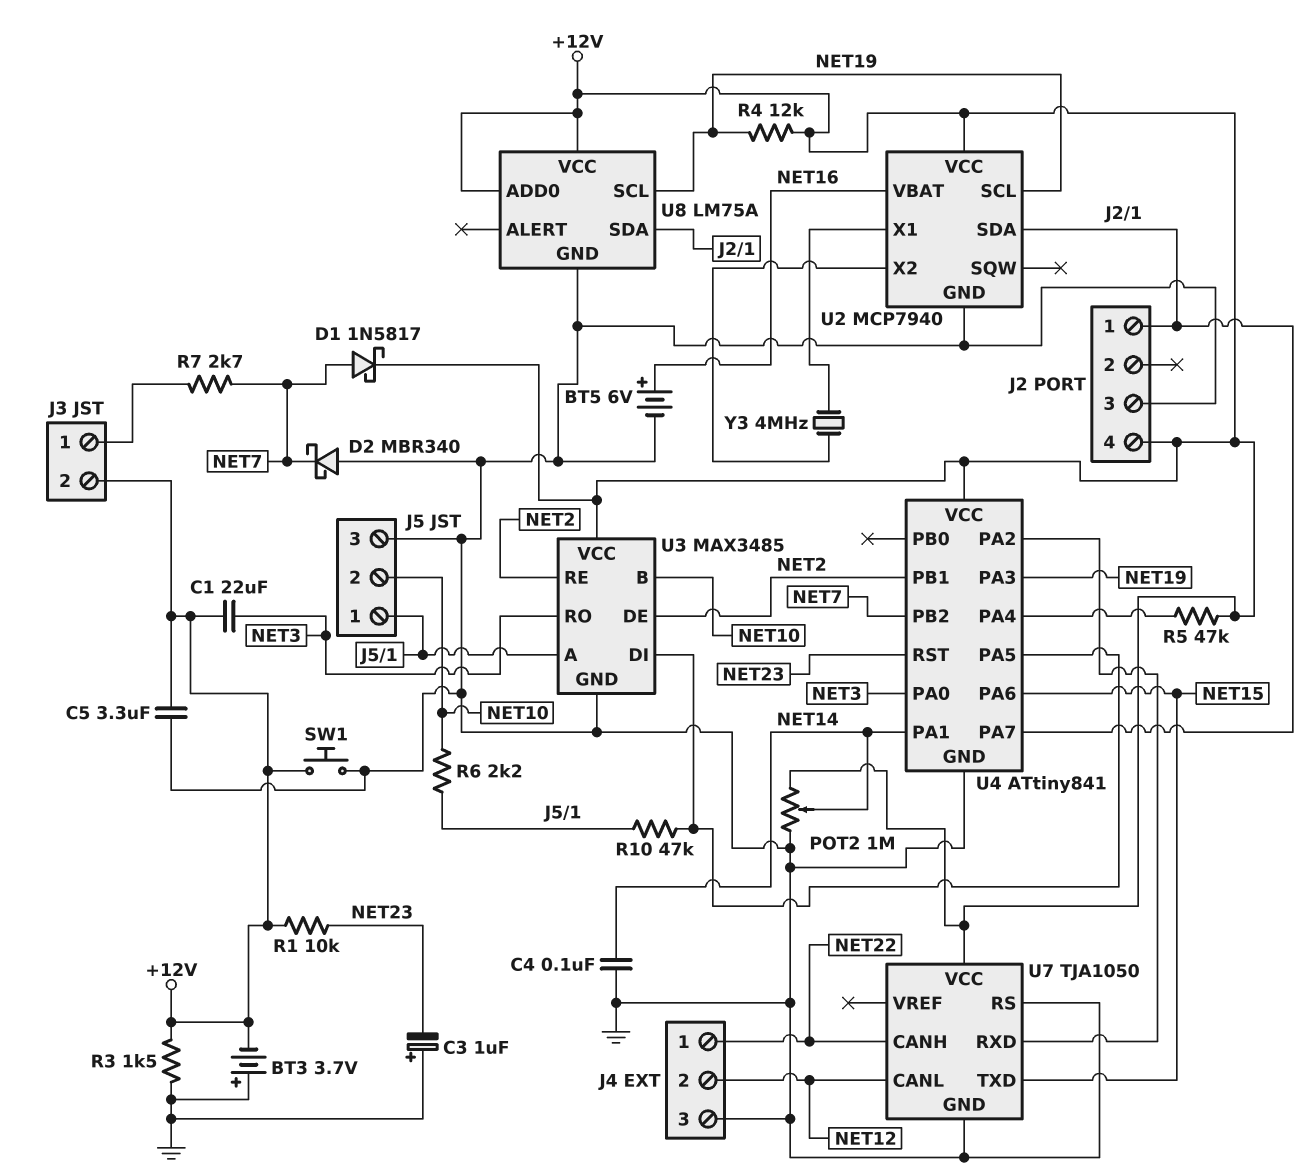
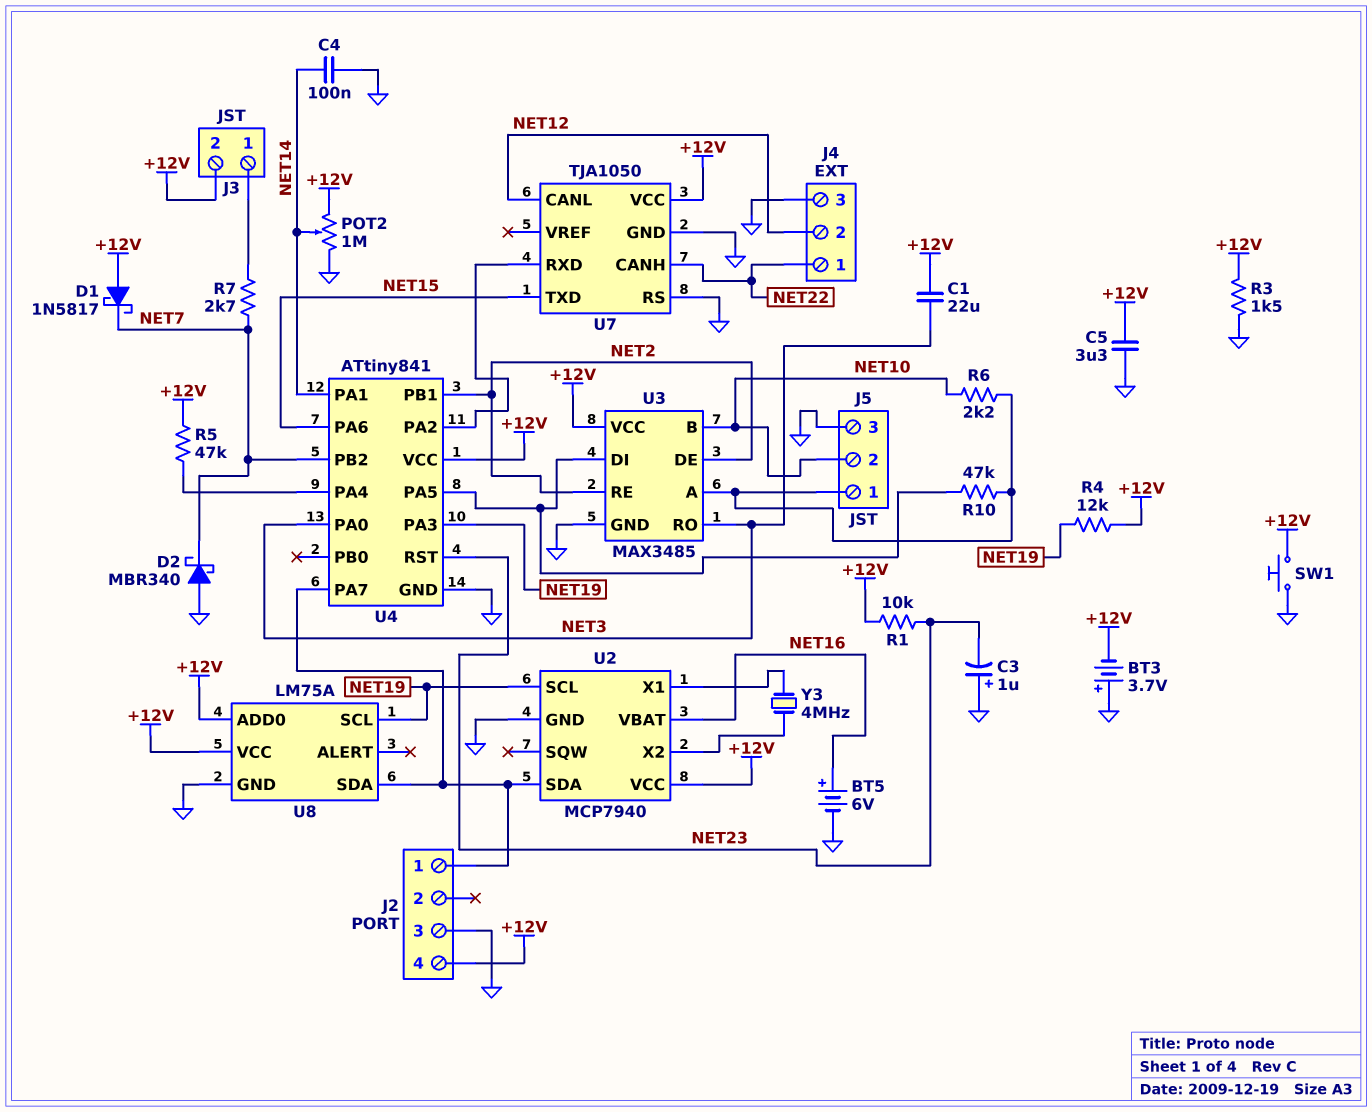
D1: schottky 1N5817 (A NET7, K +12V) -> schottky 1N5817 (A +12V, K NET7)

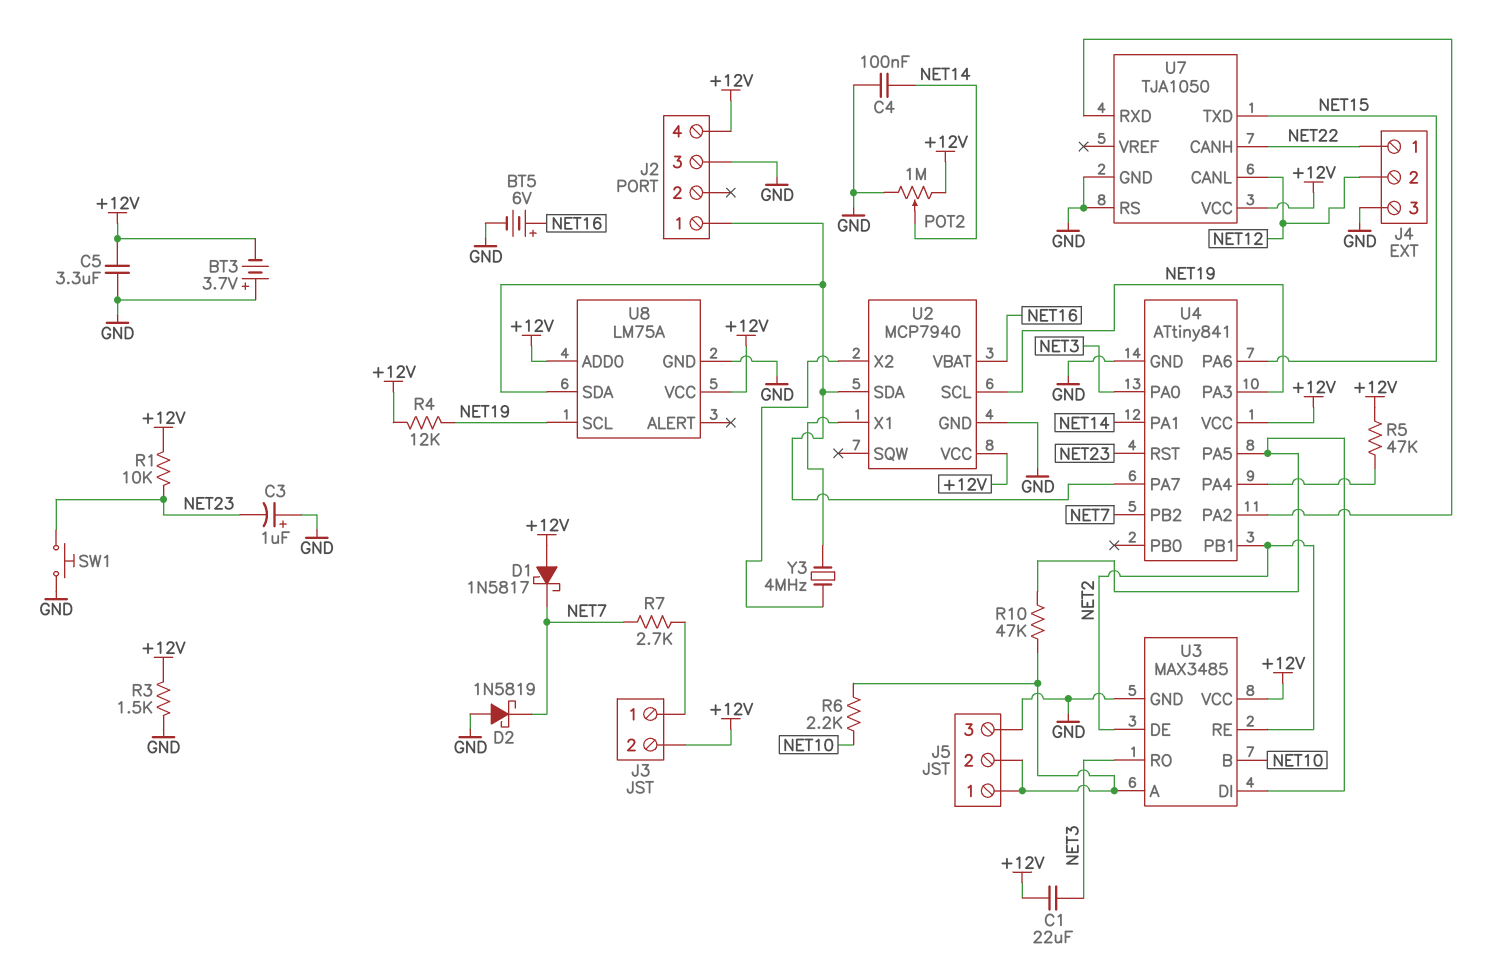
D2: schottky MBR340 (A GND, K NET7) -> schottky 1N5819 (A GND, K NET7)
J5 pin 2: NET10 -> J5/1
SW1: button (+12V, GND) -> button (GND, NET23)

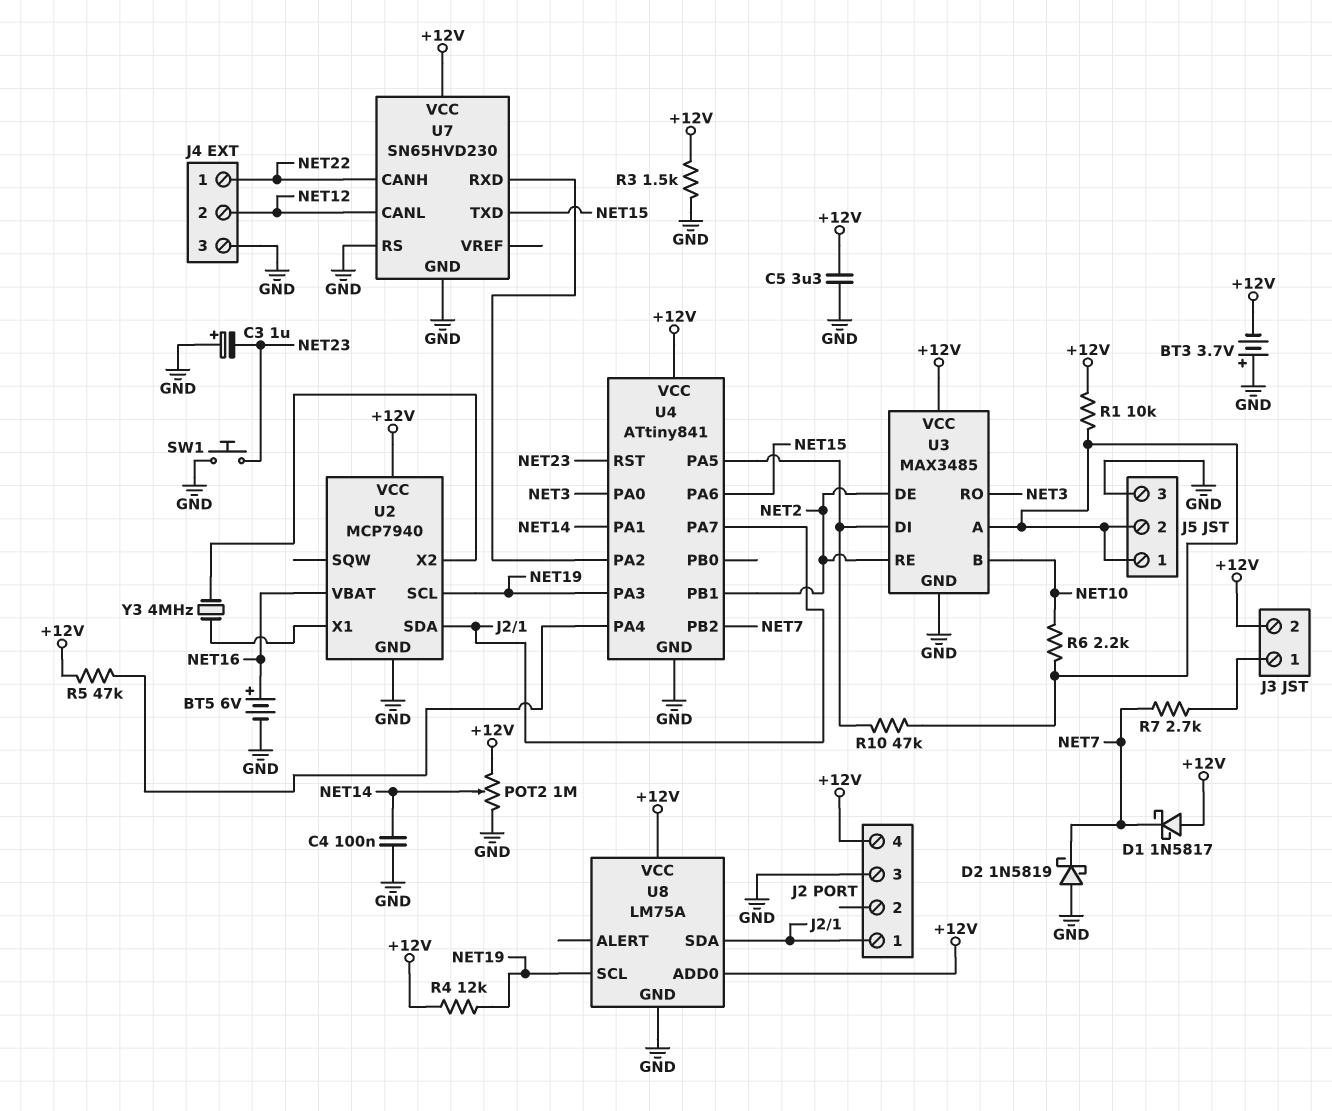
C1: 22uF (+12V, NET3) -> none
R1: 10k (+12V, NET23) -> 10k (+12V, J5/1)
U7: TJA1050 -> SN65HVD230

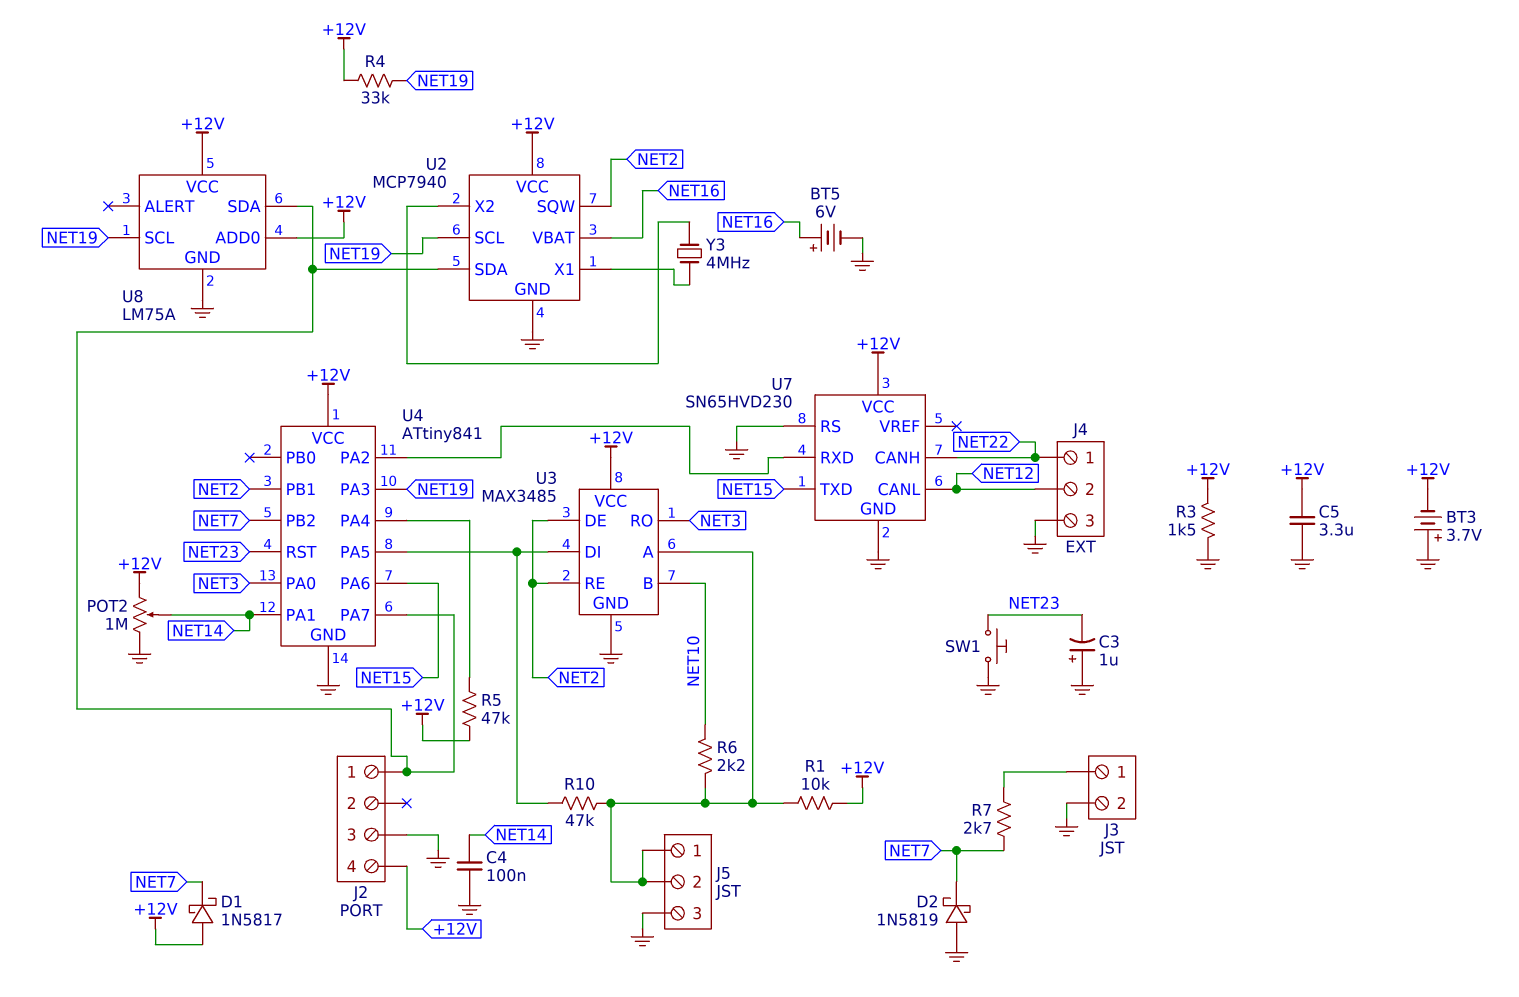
J3 pin 2: +12V -> GND
R4: 12k (+12V, NET19) -> 33k (+12V, NET19)
U2 pin SQW: none -> NET2

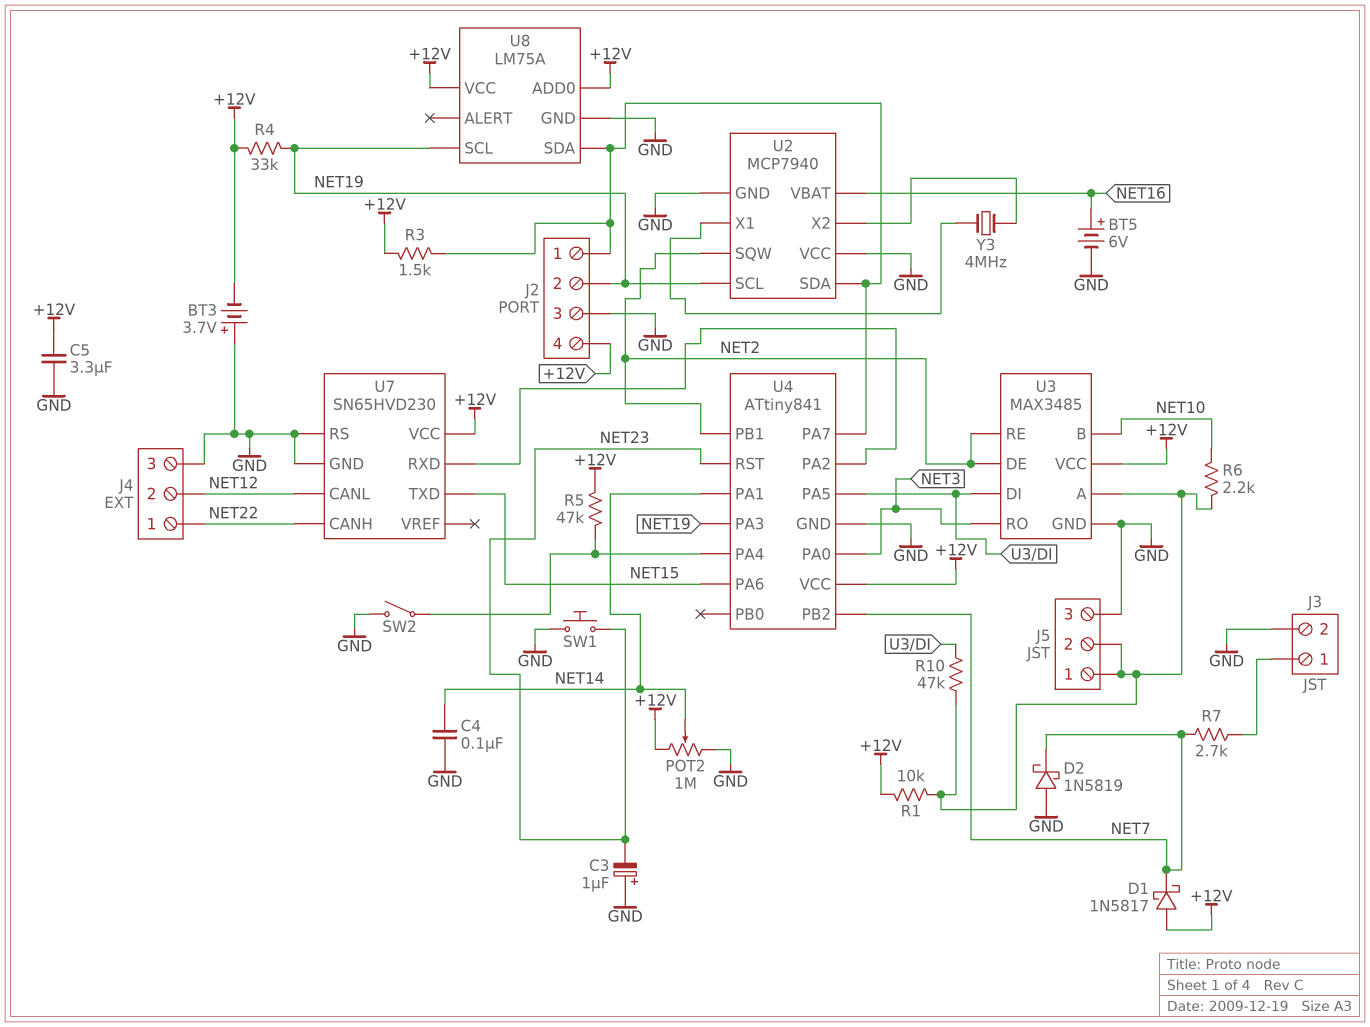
J2 pin 2: none -> NET19
R3: 1.5k (+12V, GND) -> 1.5k (+12V, J2/1)
SW2: none -> switch (GND, U4/PA4)
U2 pin VCC: +12V -> GND

